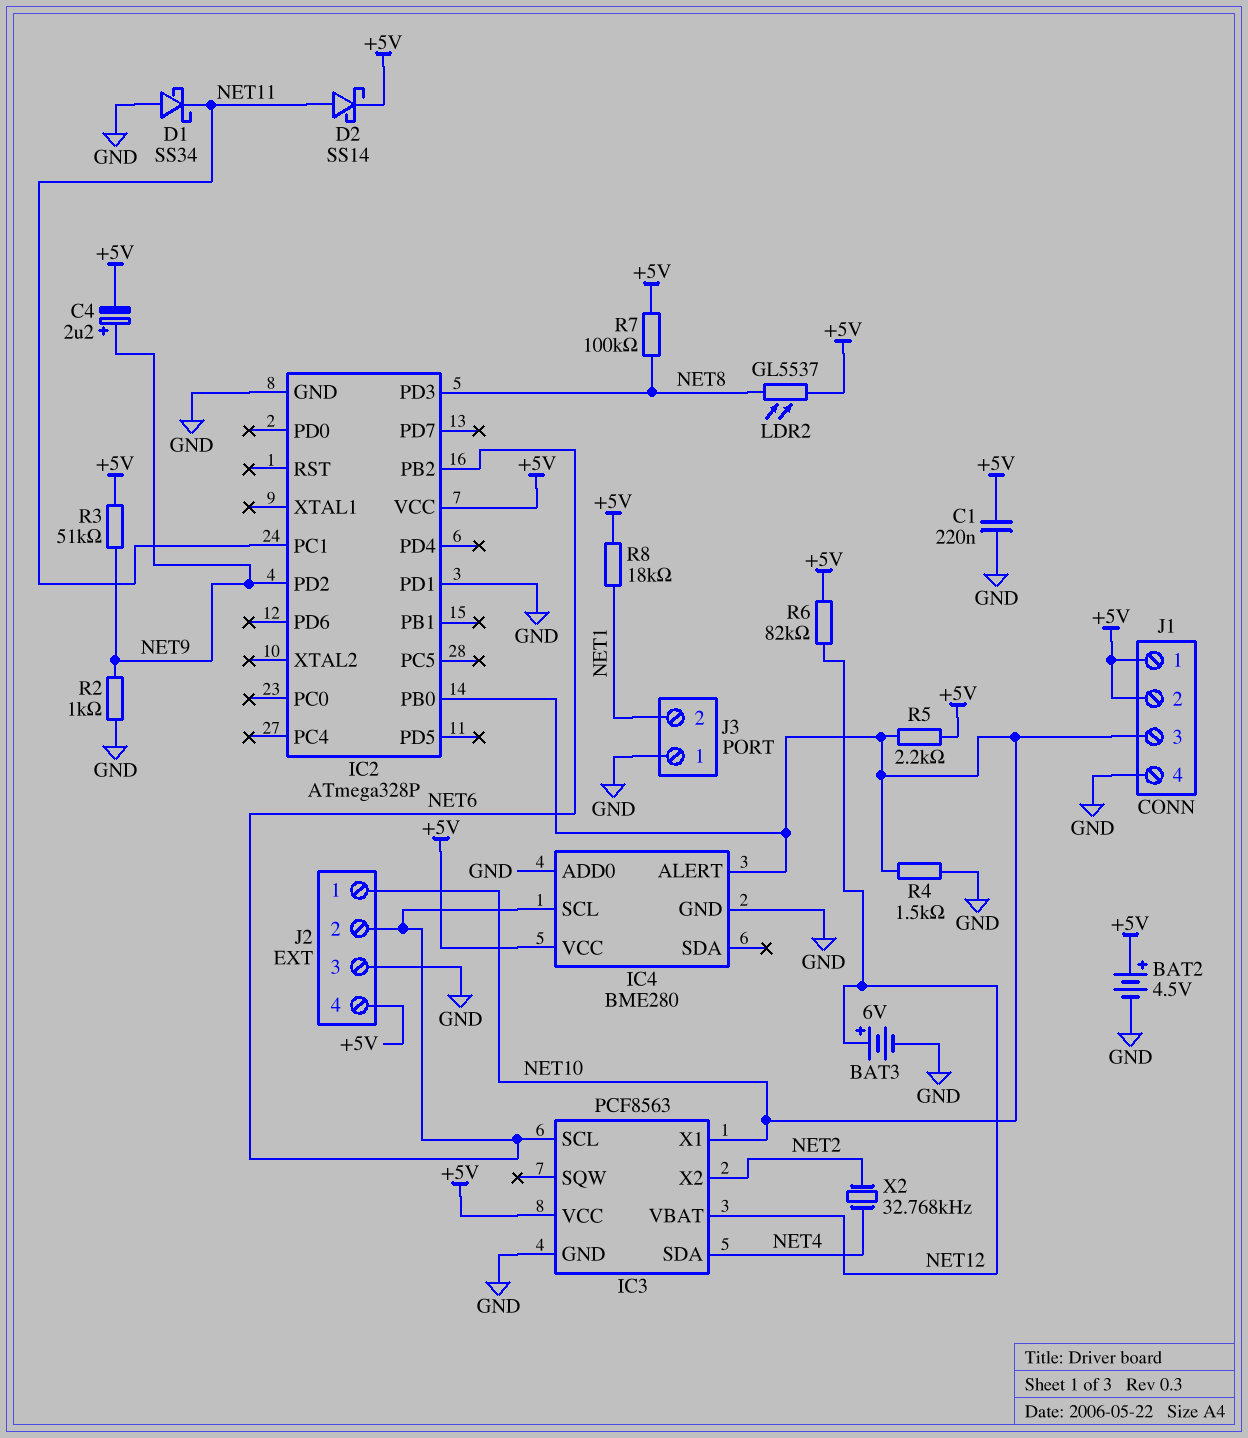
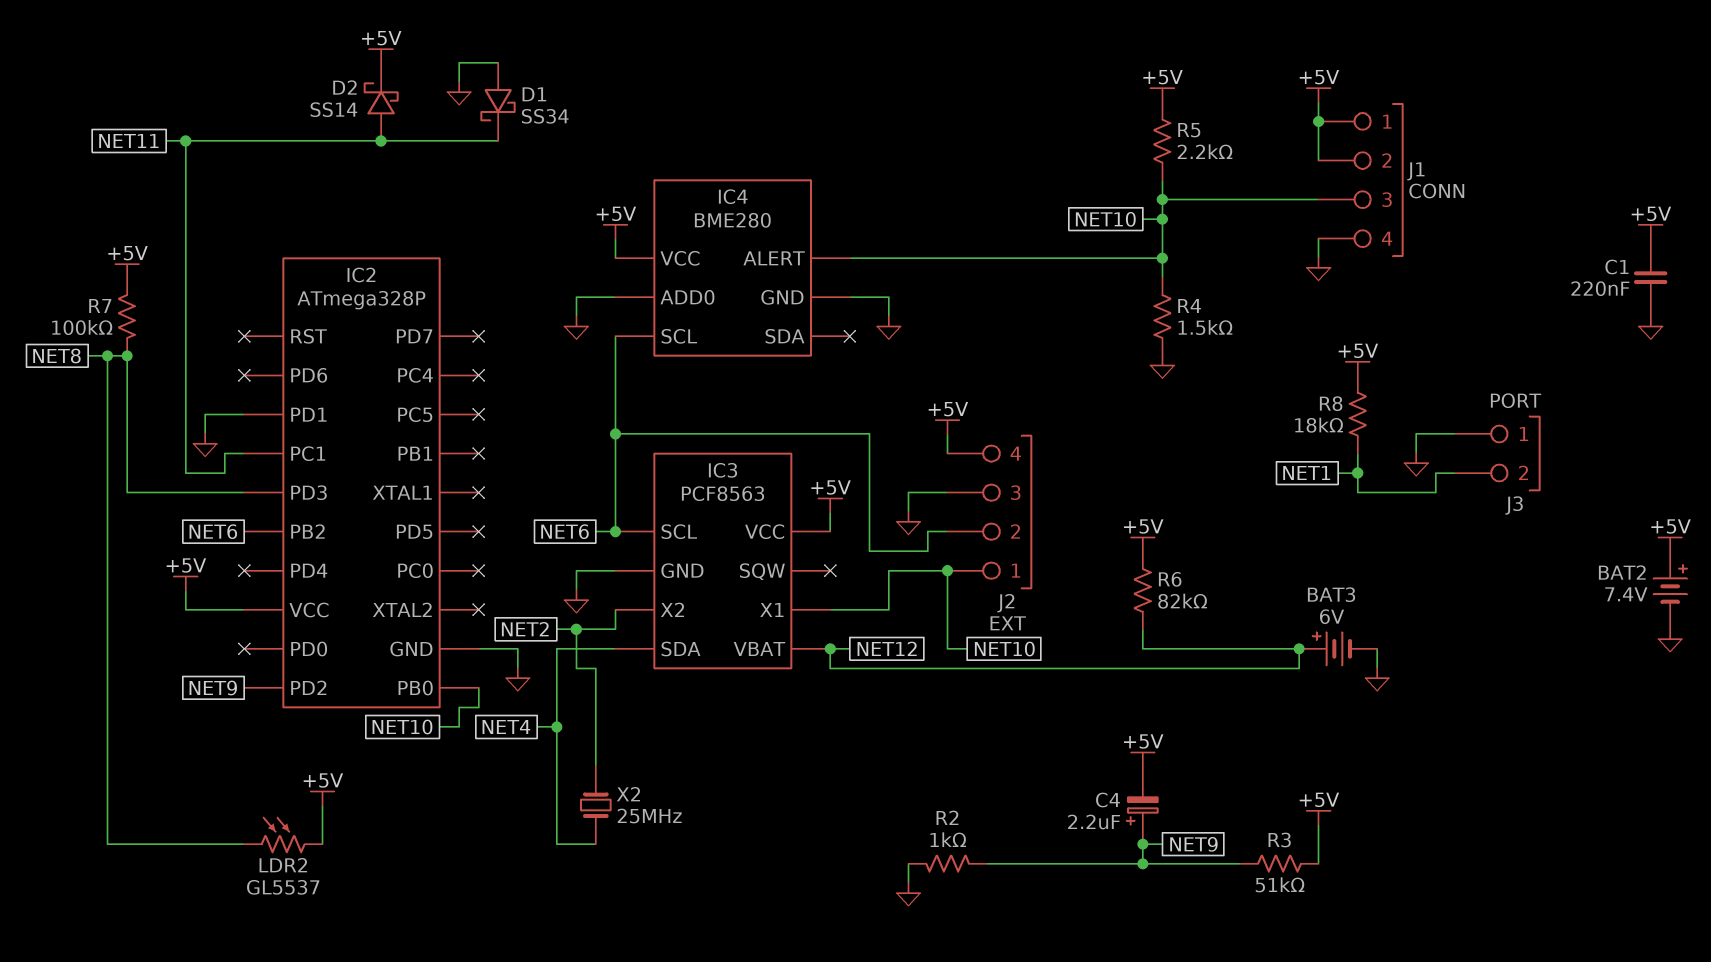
BAT2: 4.5V (plus +5V, minus GND) -> 7.4V (plus +5V, minus GND)
X2: 32.768kHz (NET2, NET4) -> 25MHz (NET2, NET4)

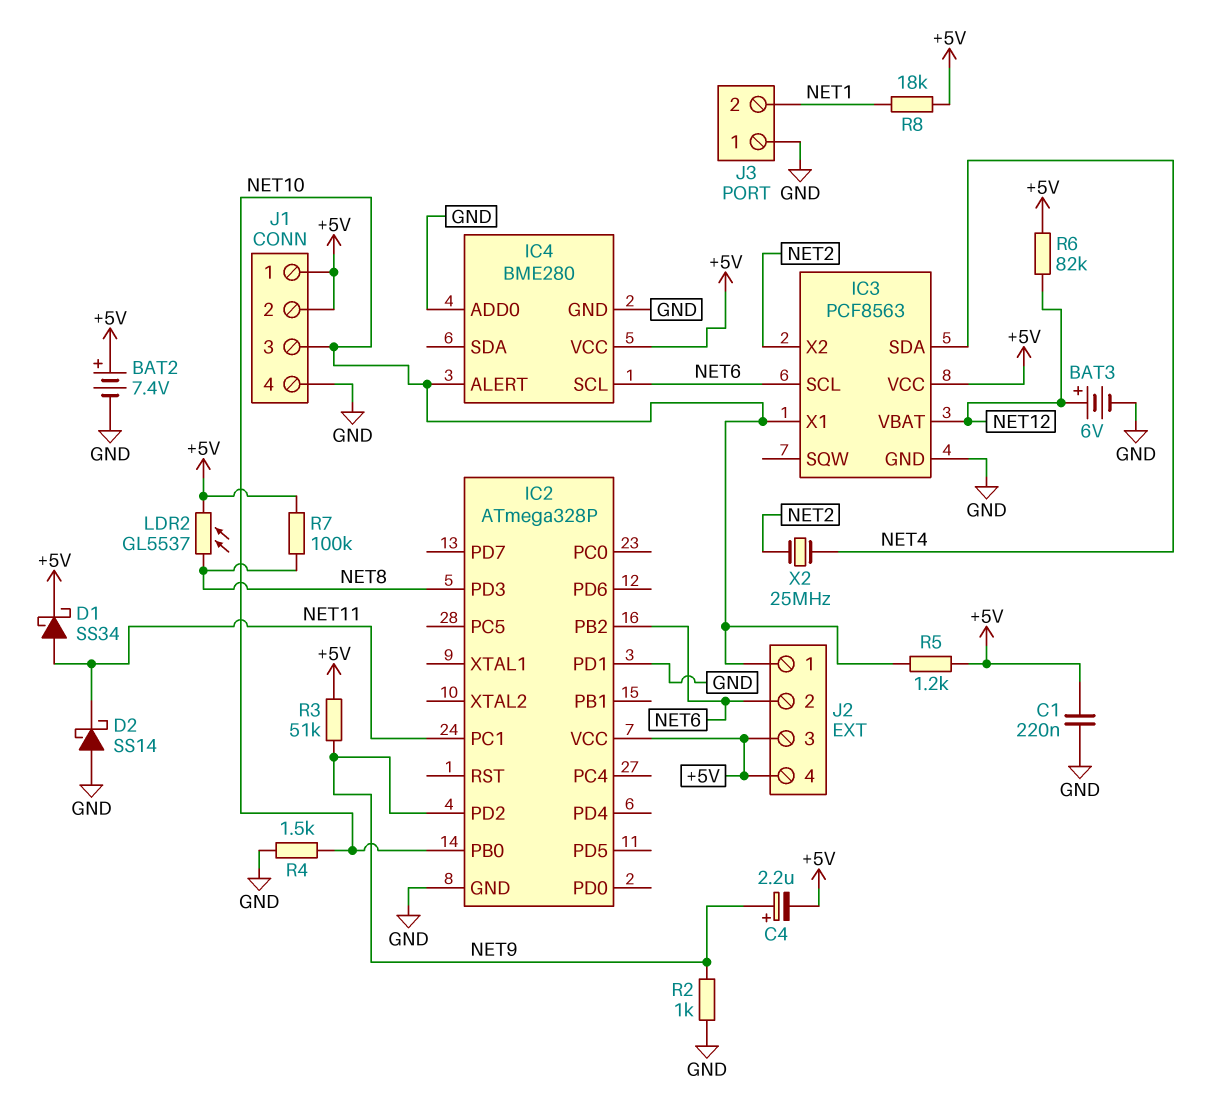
D1: schottky SS34 (A GND, K NET11) -> schottky SS34 (A NET11, K +5V)
D2: schottky SS14 (A NET11, K +5V) -> schottky SS14 (A GND, K NET11)
J2 pin 3: GND -> +5V
R5: 2.2k (+5V, NET10) -> 1.2k (+5V, NET10)

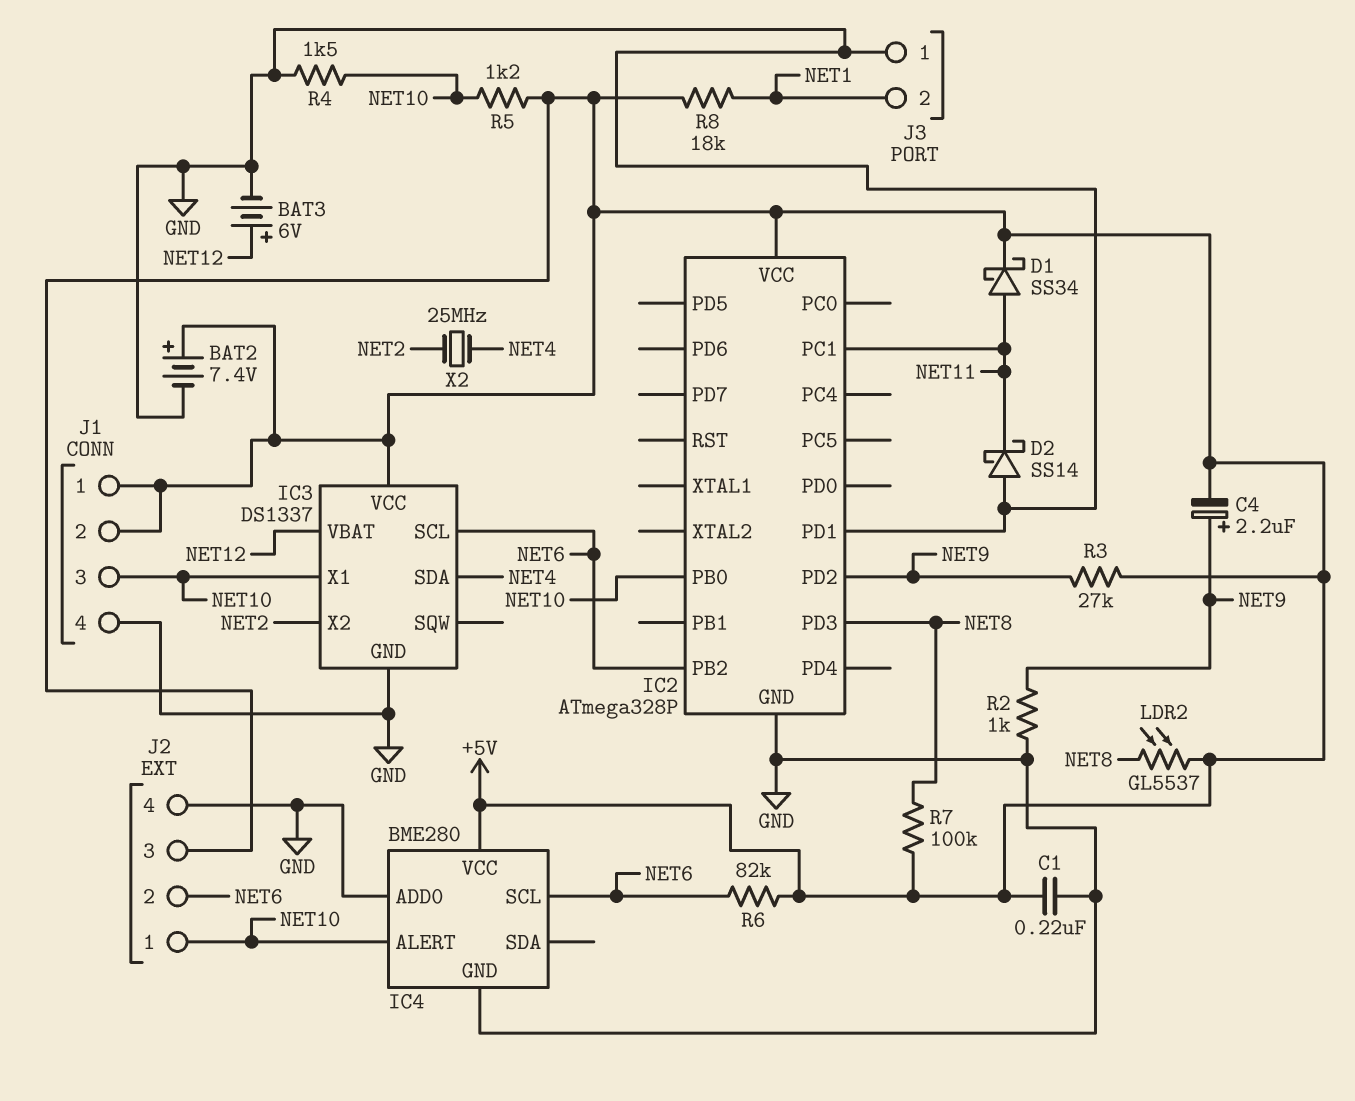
IC3: PCF8563 -> DS1337
J2 pin 4: +5V -> GND
R3: 51k (+5V, NET9) -> 27k (+5V, NET9)
R6: 82k (+5V, NET12) -> 82k (+5V, NET6)

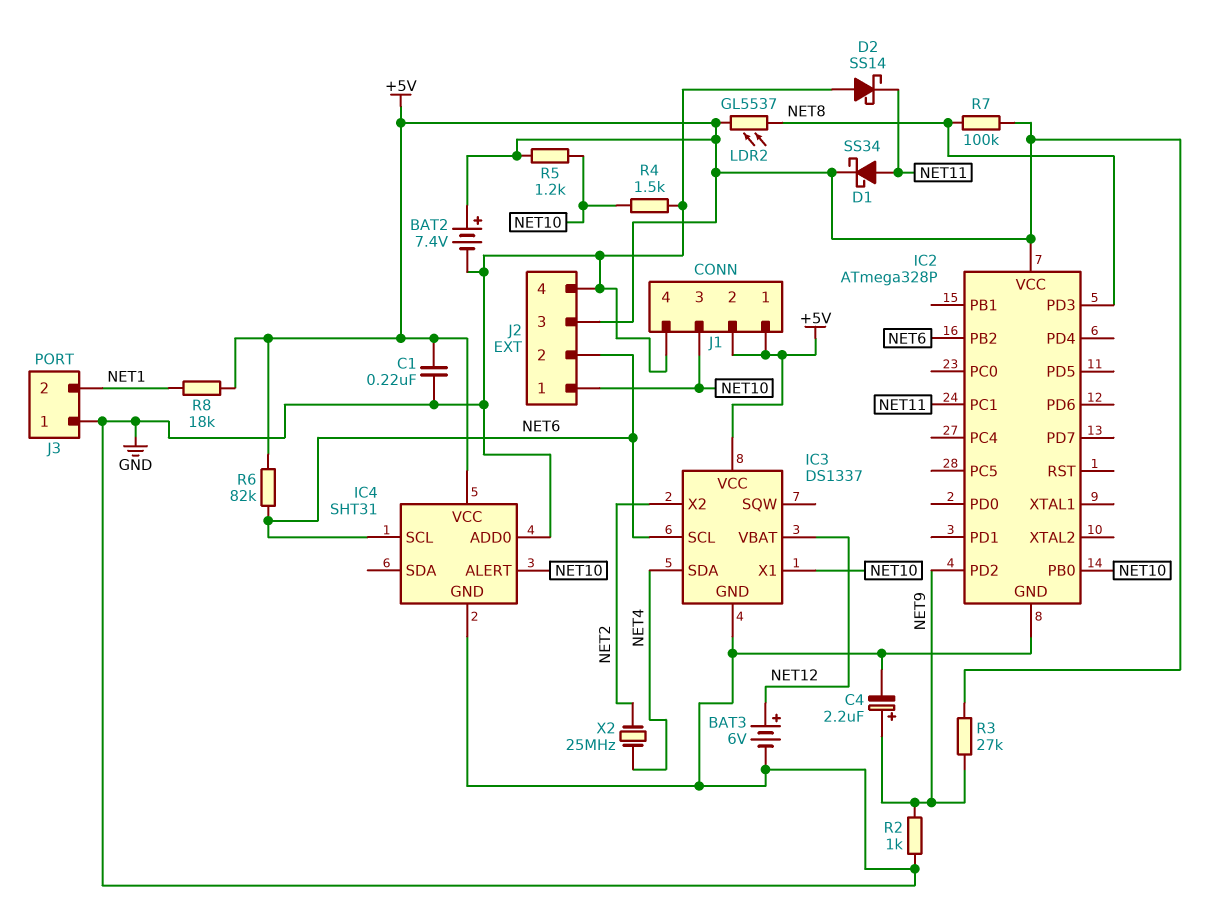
C4: 2.2uF (plus NET9, minus +5V) -> 2.2uF (plus NET9, minus GND)
IC2 pin PD1: GND -> none
IC4: BME280 -> SHT31

